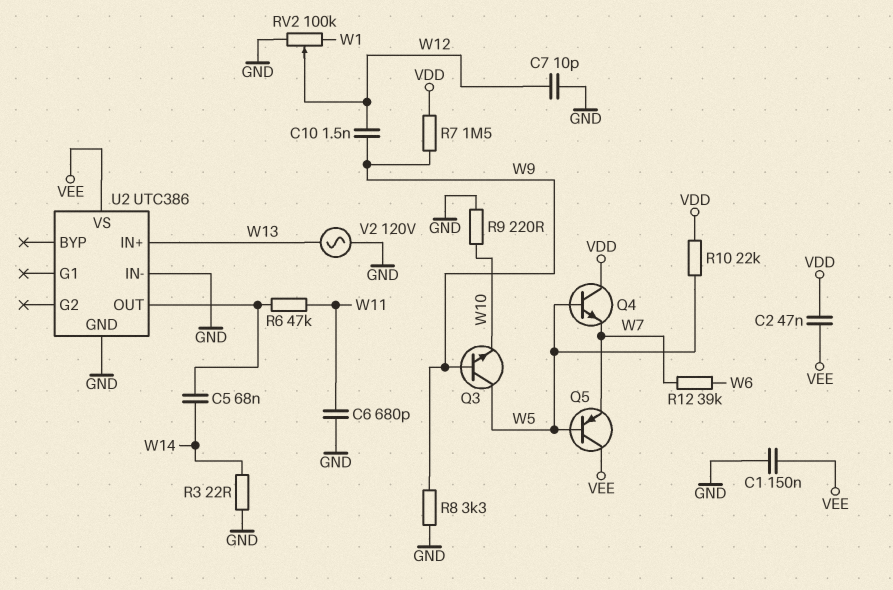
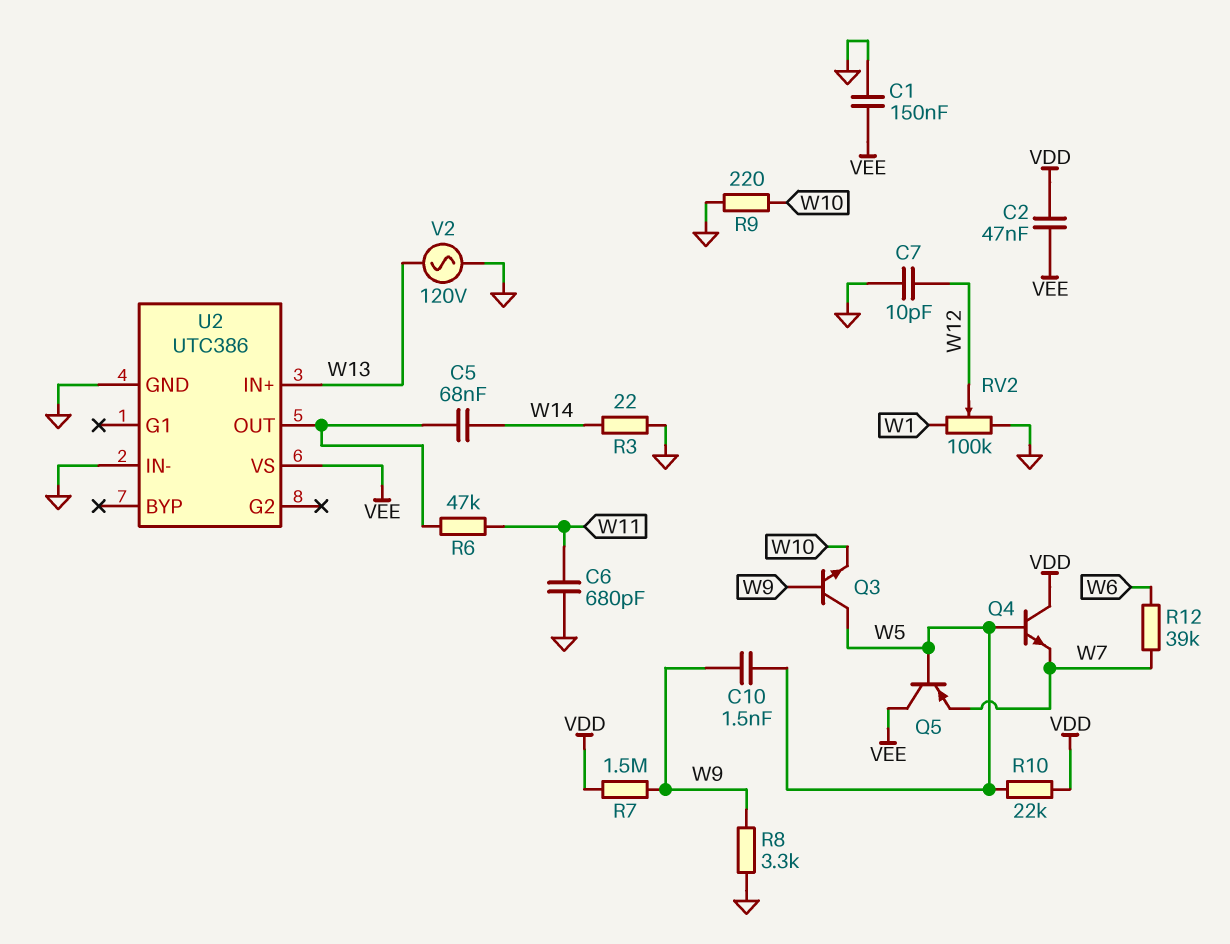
C10: 1.5nF (W9, W12) -> 1.5nF (W5, W9)

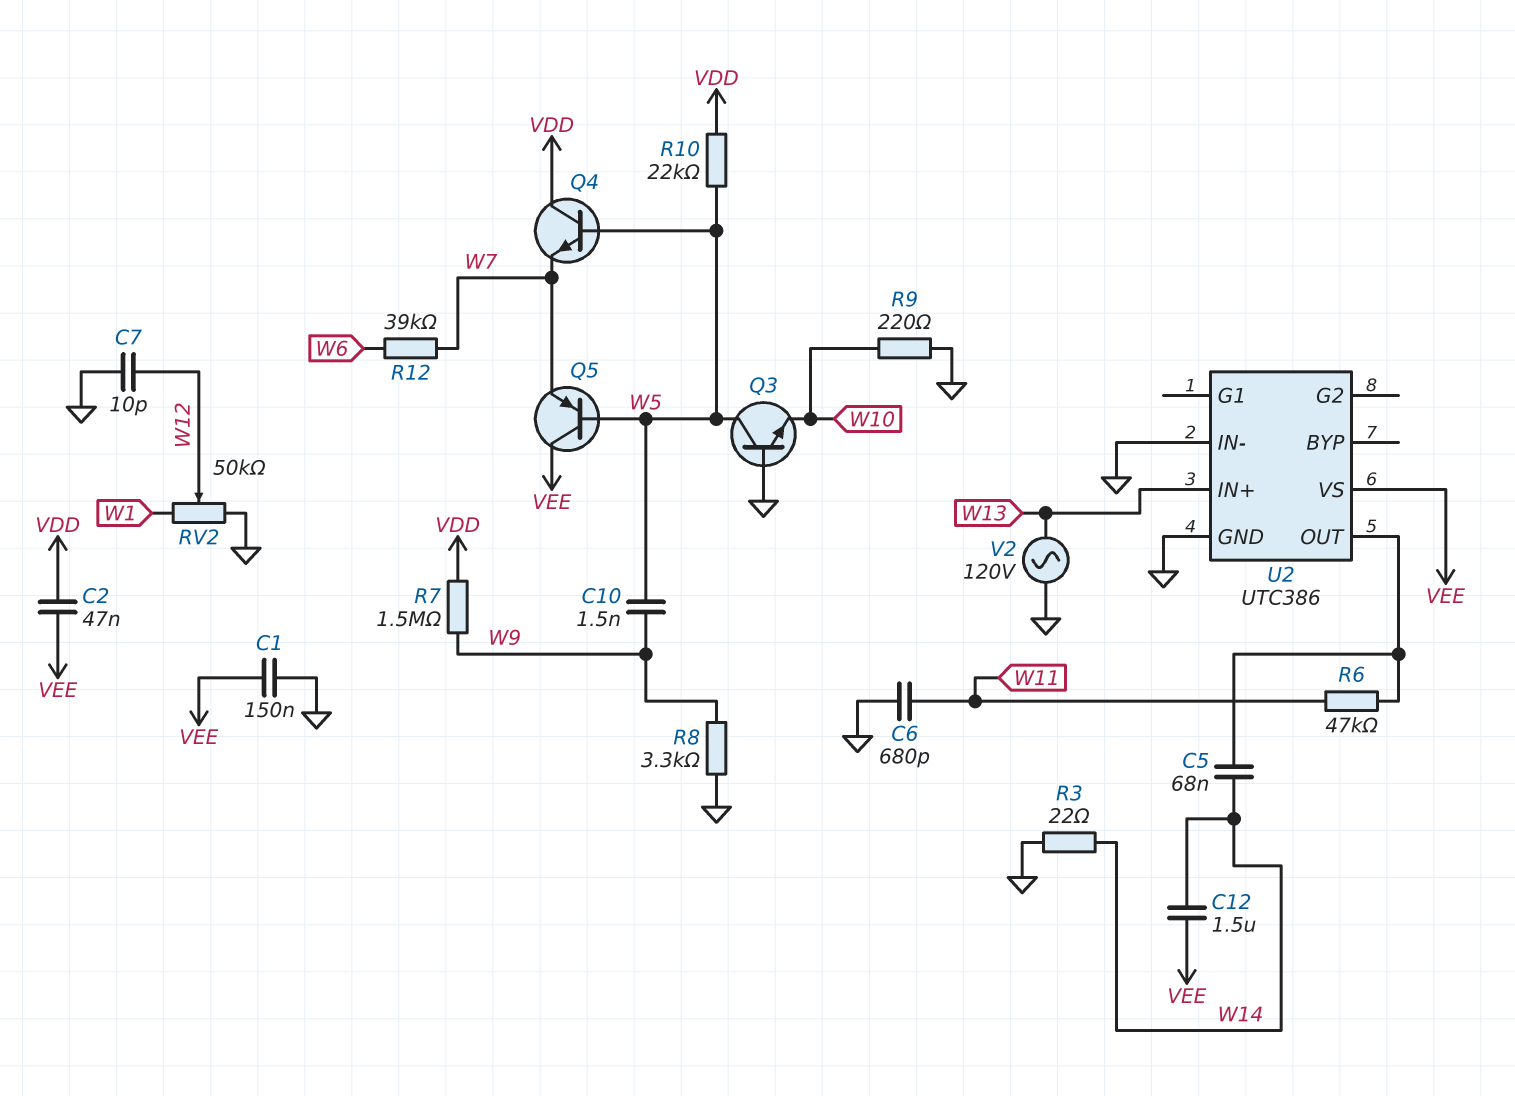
C12: none -> 1.5uF (VEE, W14)
Q3: NPN (B W9, C W5, E W10) -> NPN (B GND, C W5, E W10)
RV2: 100k (GND, W1, wiper W12) -> 50k (GND, W1, wiper W12)

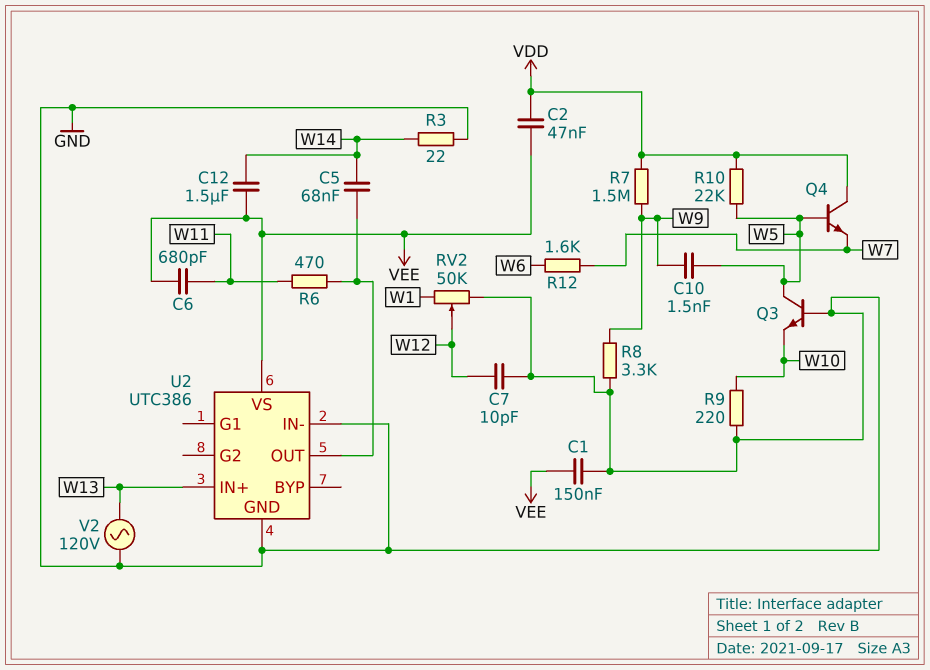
C6: 680pF (GND, W11) -> 680pF (VEE, W11)
Q5: PNP (B W5, C VEE, E W7) -> none
R6: 47k (U2/OUT, W11) -> 470 (U2/OUT, W11)
R12: 39k (W6, W7) -> 1.6k (W6, W7)

